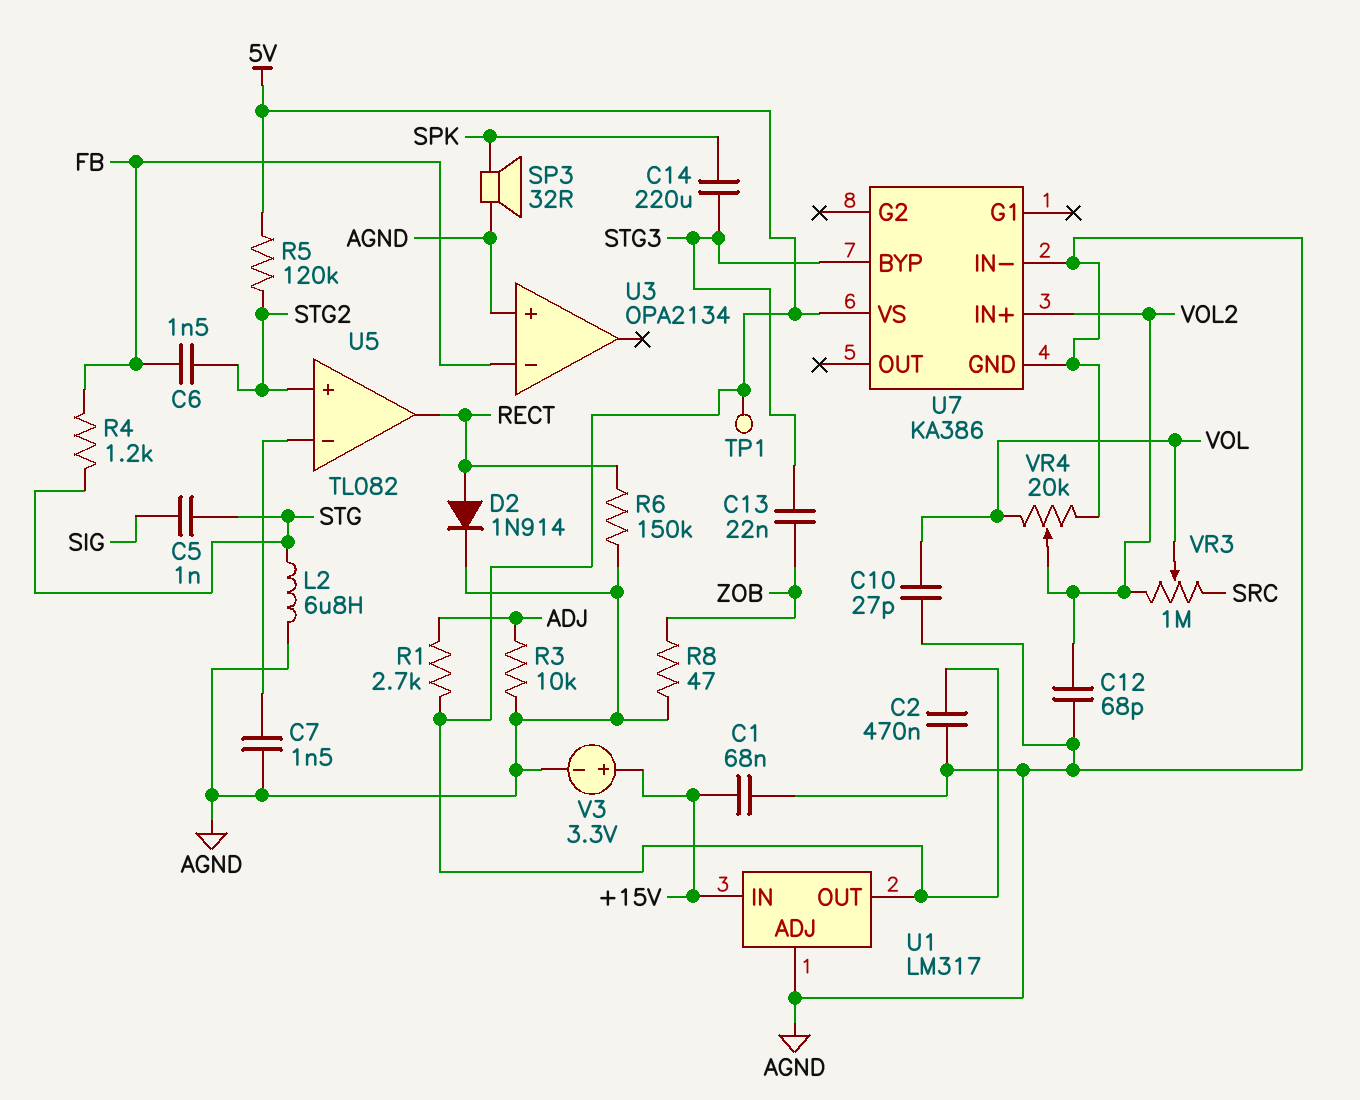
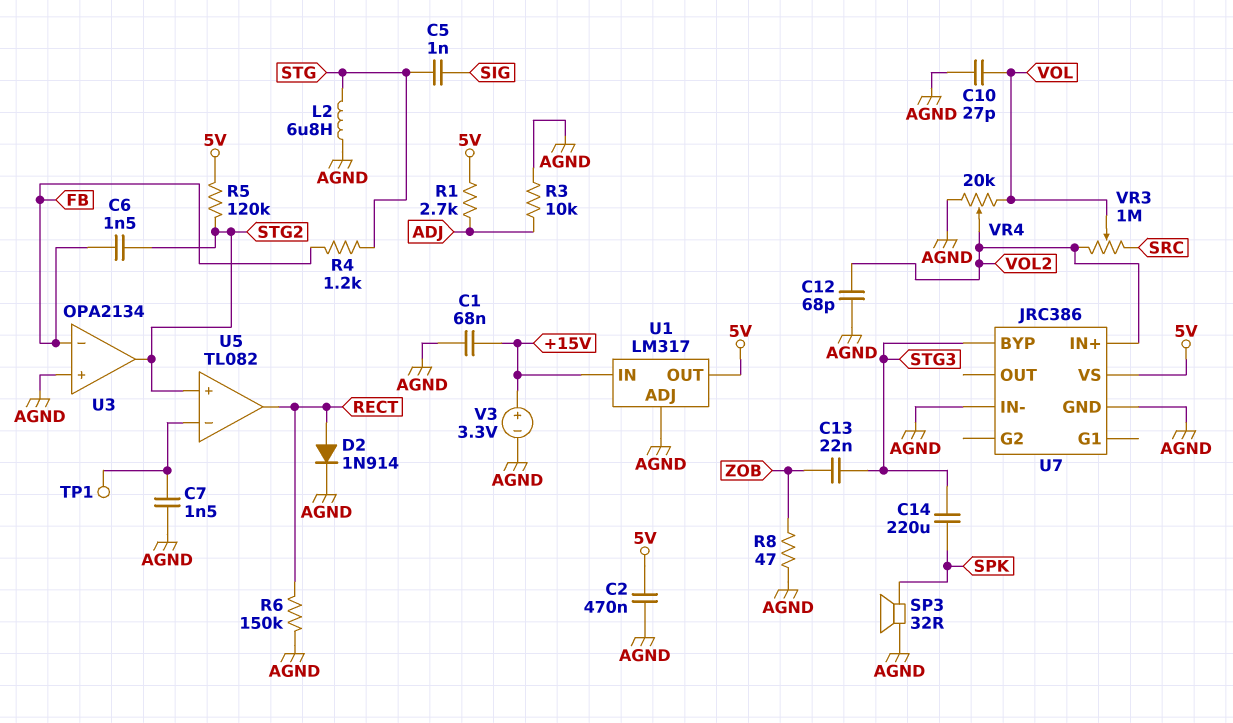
TP1: test point (5V) -> test point (U5/in-)
U3 pin out: none -> STG2
U7: KA386 -> JRC386

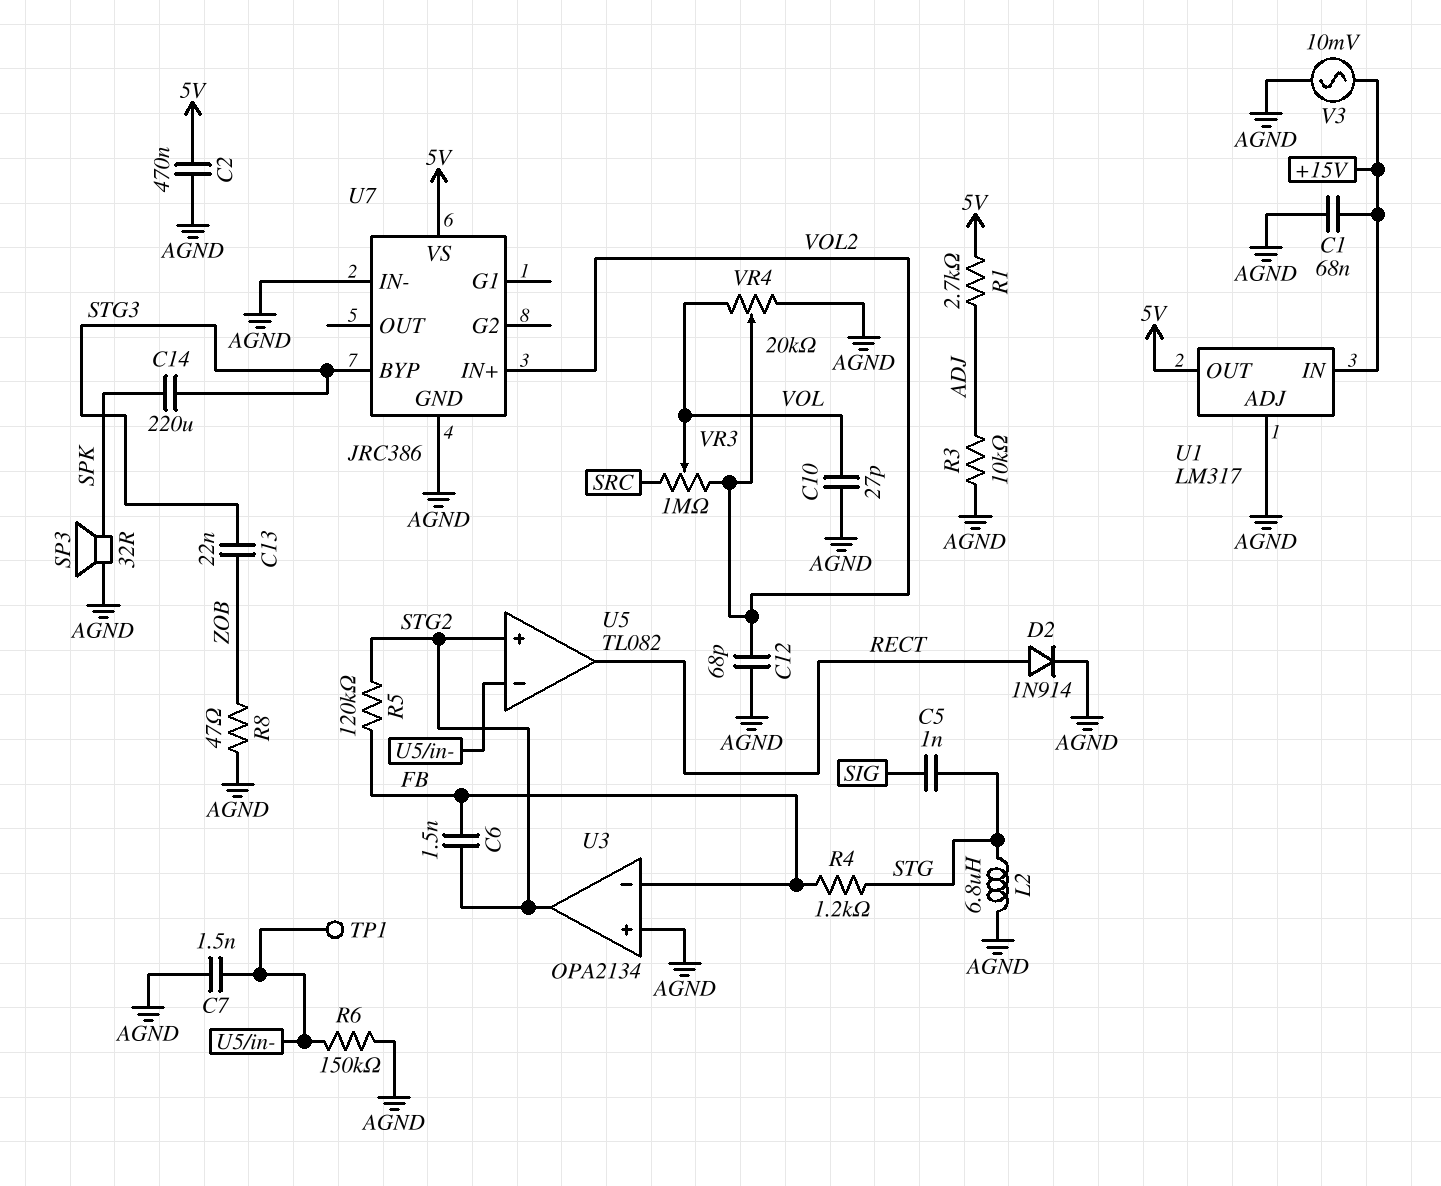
R5: 120k (5V, STG2) -> 120k (FB, STG2)
R6: 150k (AGND, RECT) -> 150k (AGND, U5/in-)
V3: 3.3V (plus +15V, minus AGND) -> AC 10mV (+15V, AGND)

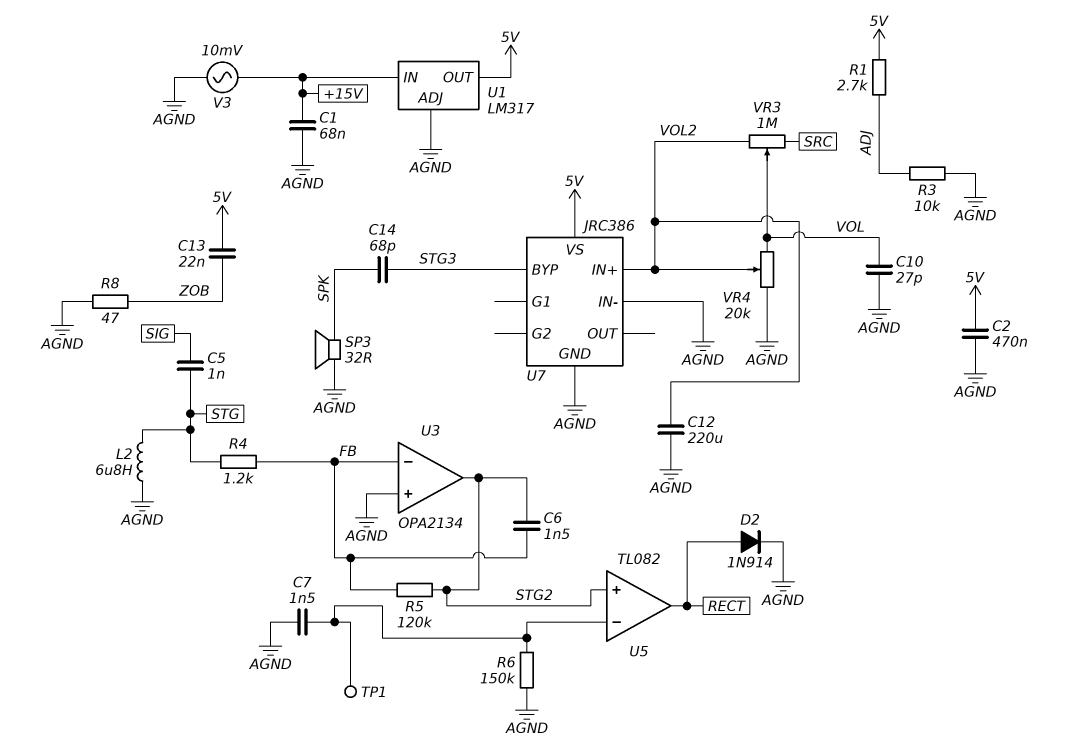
C12: 68pF (AGND, VOL2) -> 220uF (AGND, VOL2)
C13: 22nF (STG3, ZOB) -> 22nF (5V, ZOB)
C14: 220uF (SPK, STG3) -> 68pF (SPK, STG3)

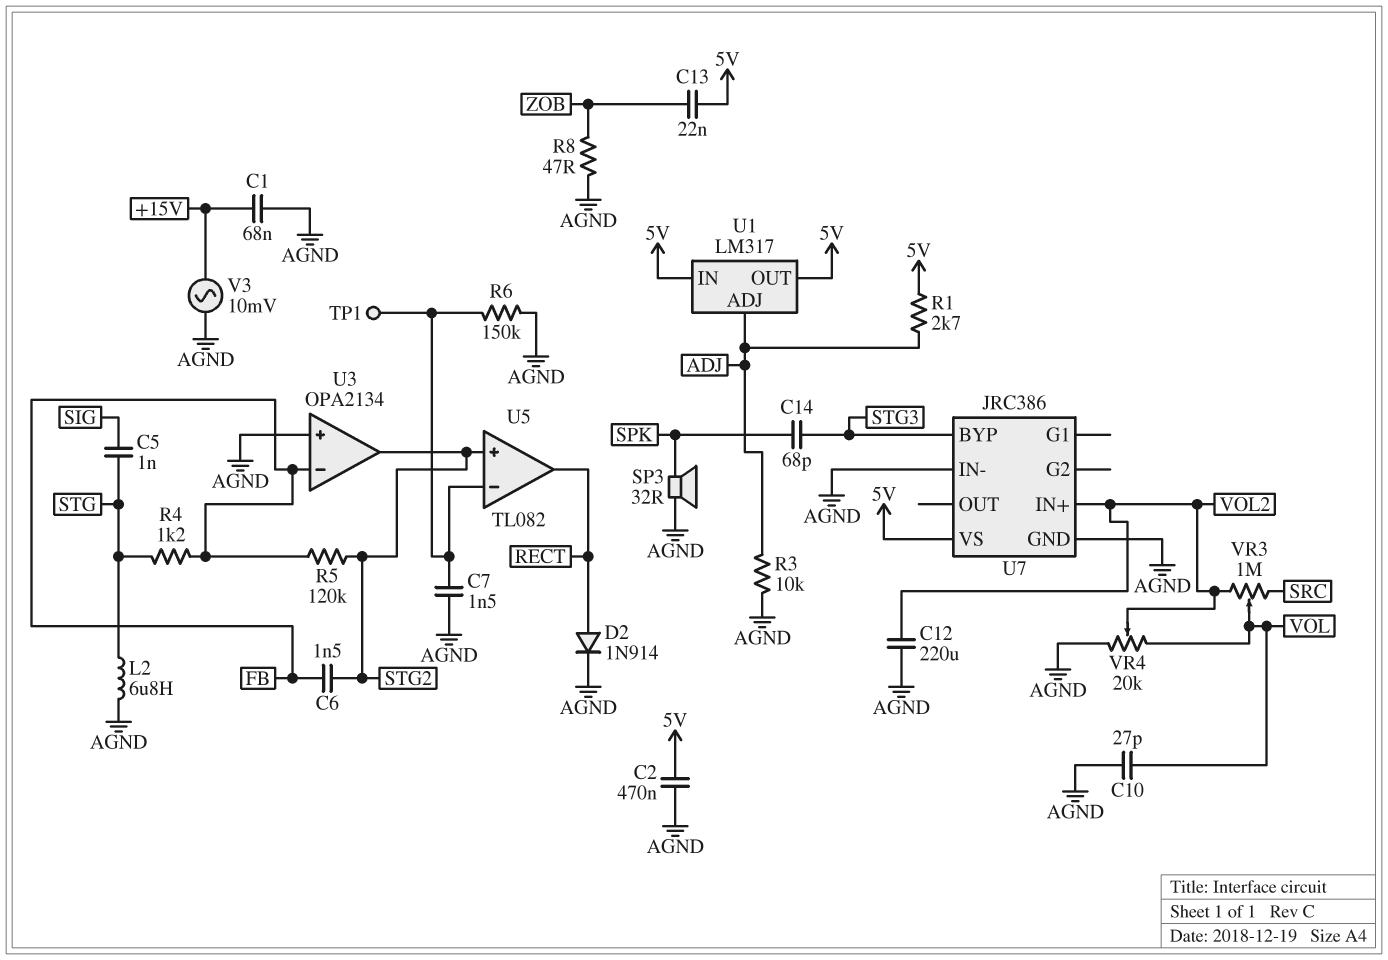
U1 pin ADJ: AGND -> ADJ
U1 pin IN: +15V -> 5V

